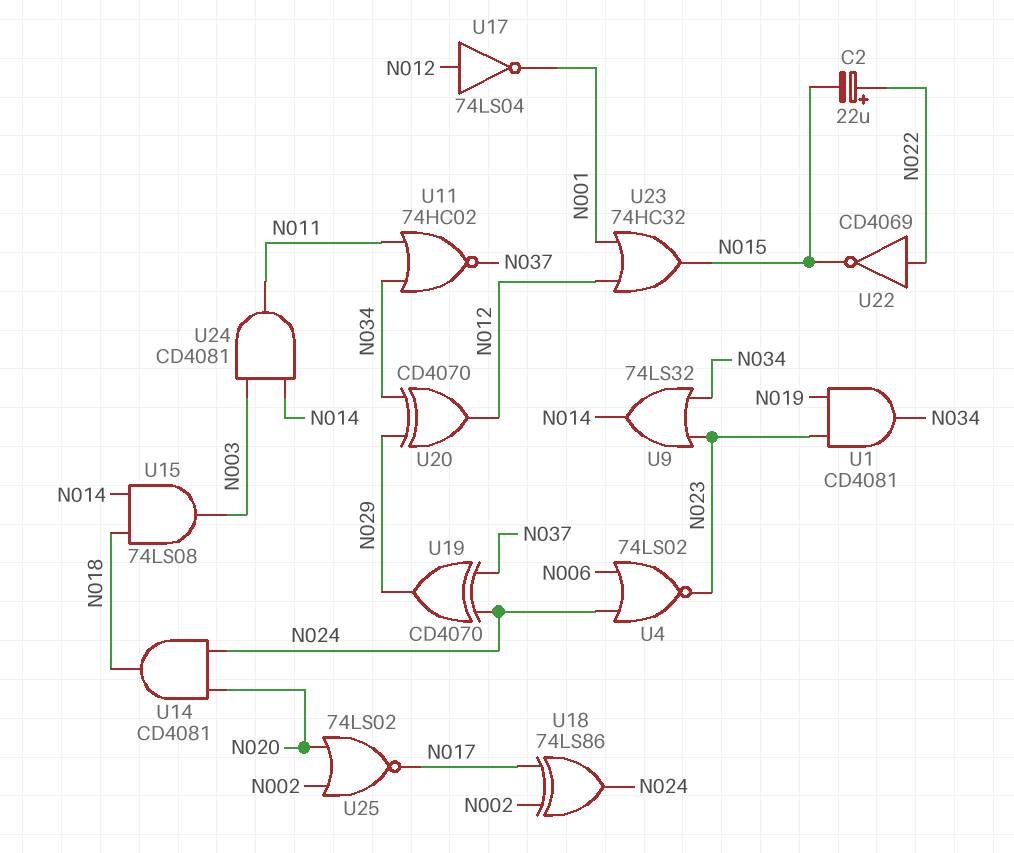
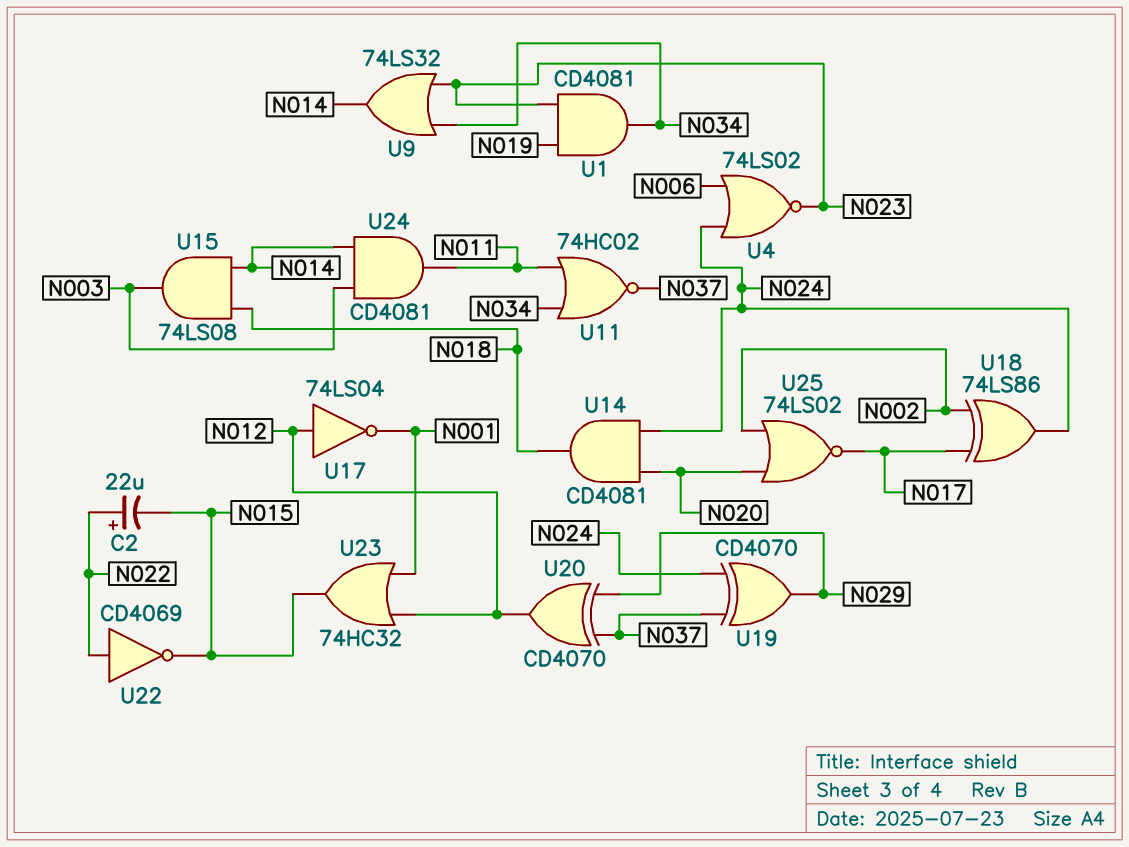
U20: XOR CD4070 (in N029, in N034, out N012) -> XOR CD4070 (in N029, in N037, out N012)

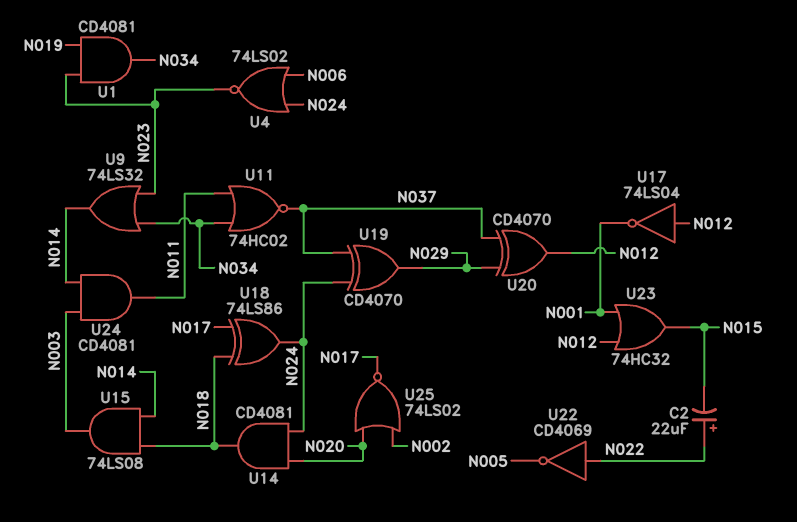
U18: XOR 74LS86 (in N002, in N017, out N024) -> XOR 74LS86 (in N017, in N018, out N024)
U22: NOT CD4069 (in N022, out N015) -> NOT CD4069 (in N022, out N005)

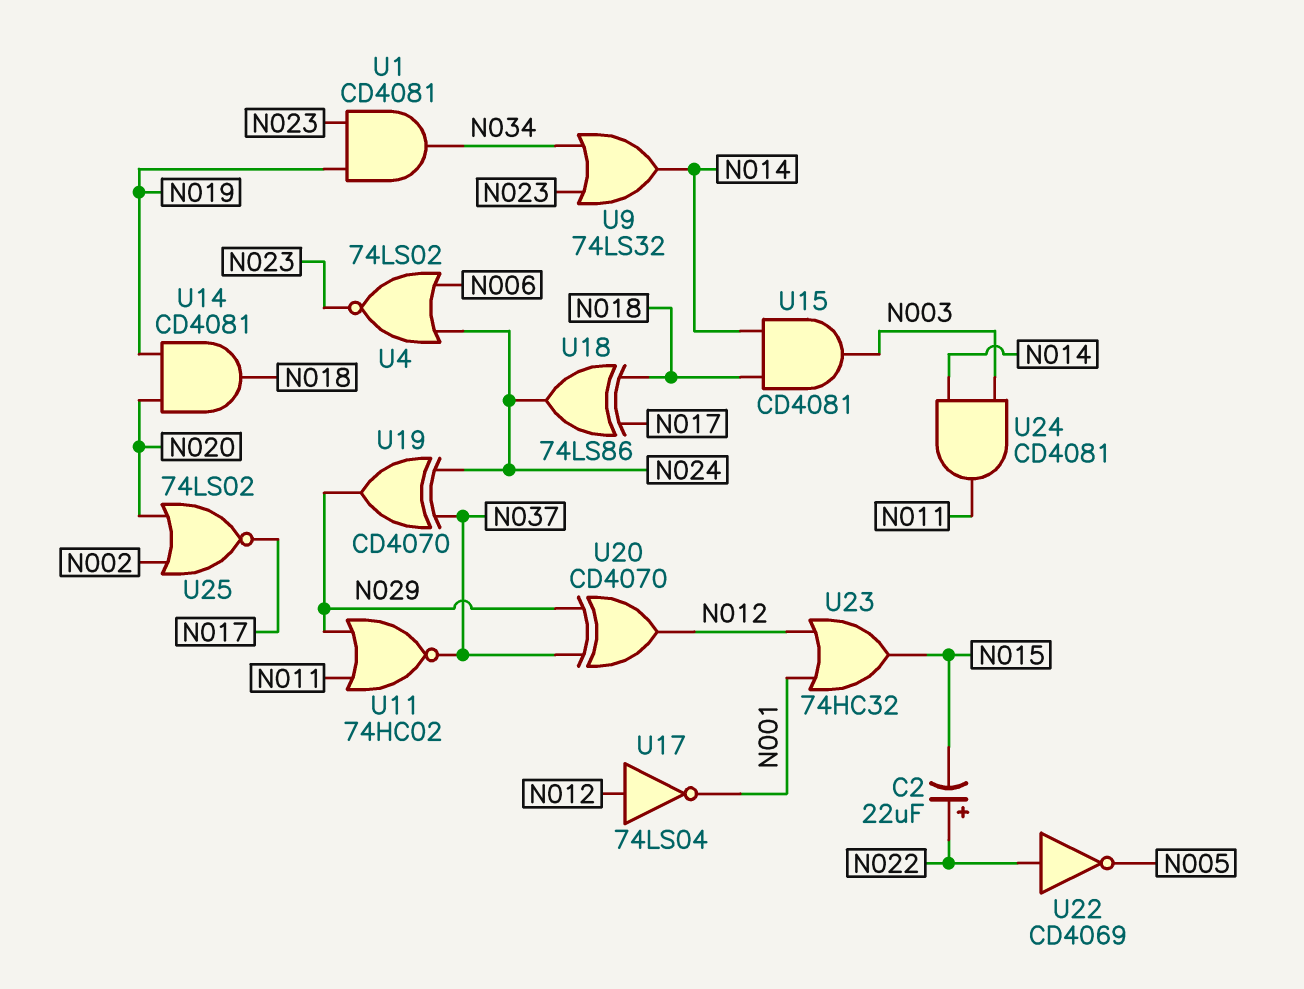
U11: NOR 74HC02 (in N011, in N034, out N037) -> NOR 74HC02 (in N011, in N029, out N037)
U14: AND CD4081 (in N020, in N024, out N018) -> AND CD4081 (in N019, in N020, out N018)
U15: AND 74LS08 (in N014, in N018, out N003) -> AND CD4081 (in N014, in N018, out N003)

